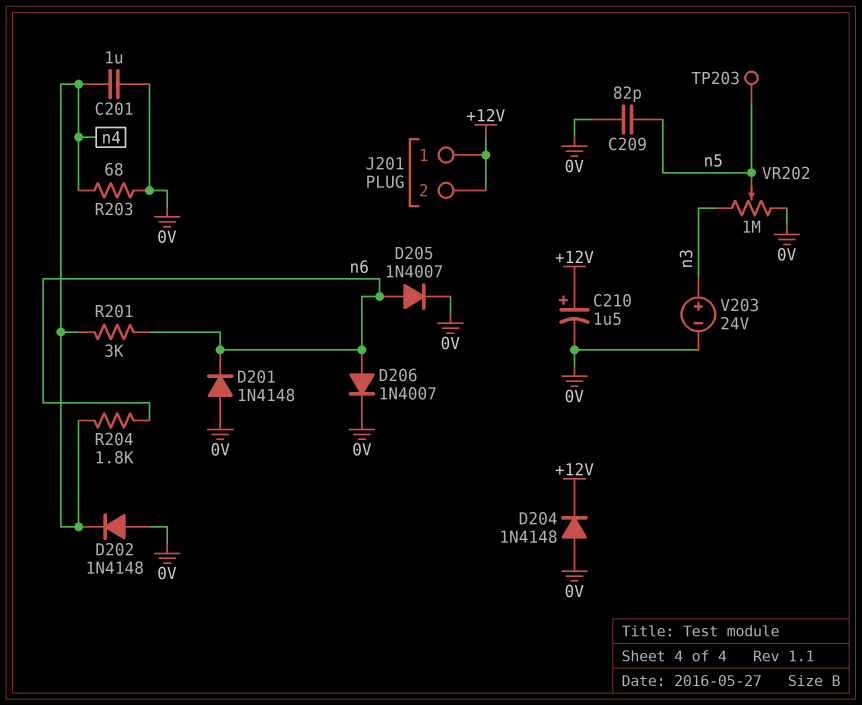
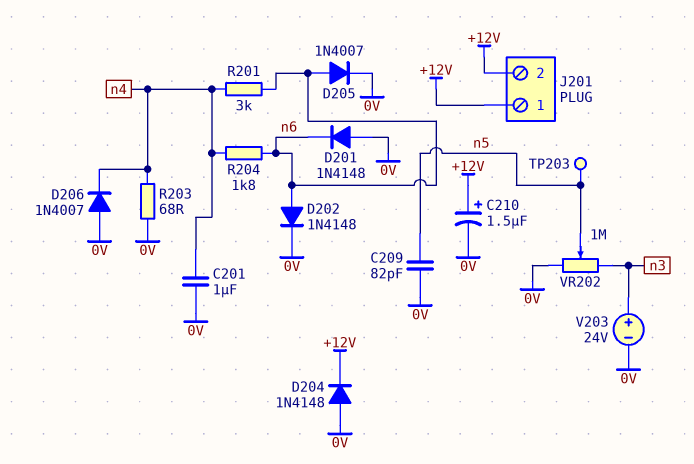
D202: diode 1N4148 (A 0V, K n4) -> diode 1N4148 (A n6, K 0V)
D206: diode 1N4007 (A n6, K 0V) -> diode 1N4007 (A 0V, K n4)

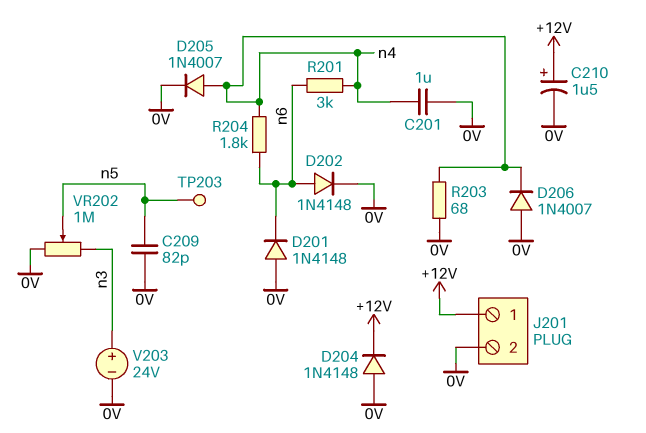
D205: diode 1N4007 (A n6, K 0V) -> diode 1N4007 (A n4, K 0V)
J201 pin 2: +12V -> 0V

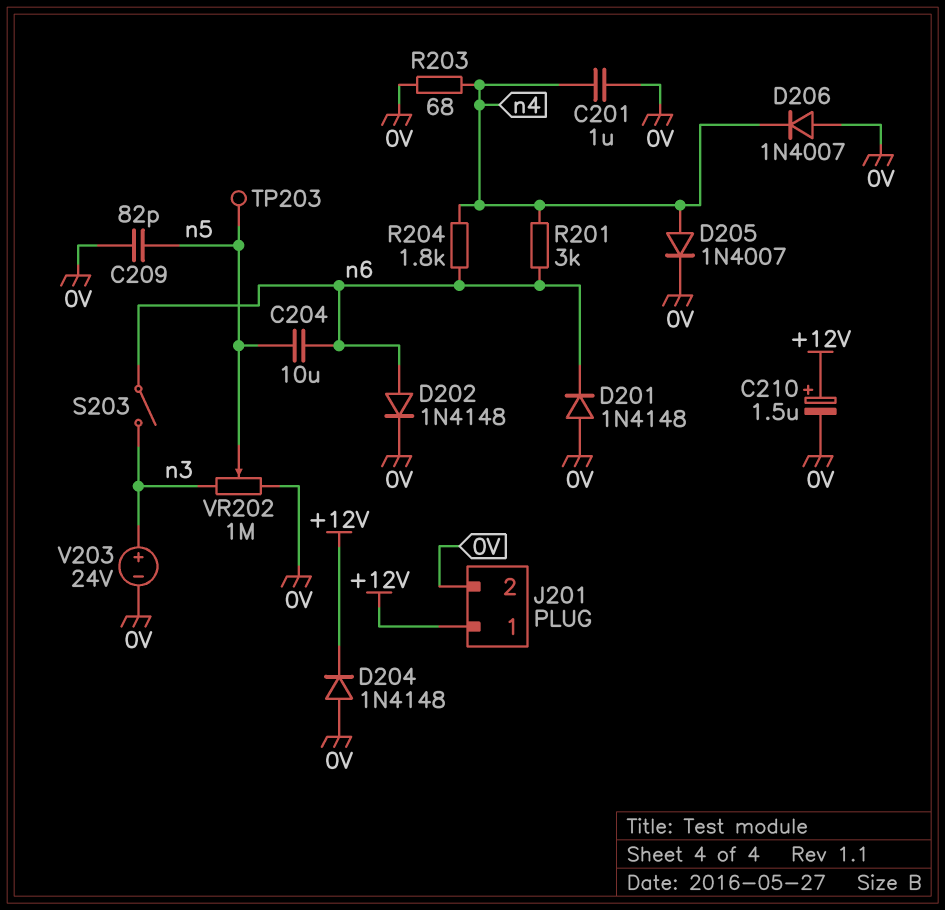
C204: none -> 10uF (n5, n6)
S203: none -> switch (n3, n6)

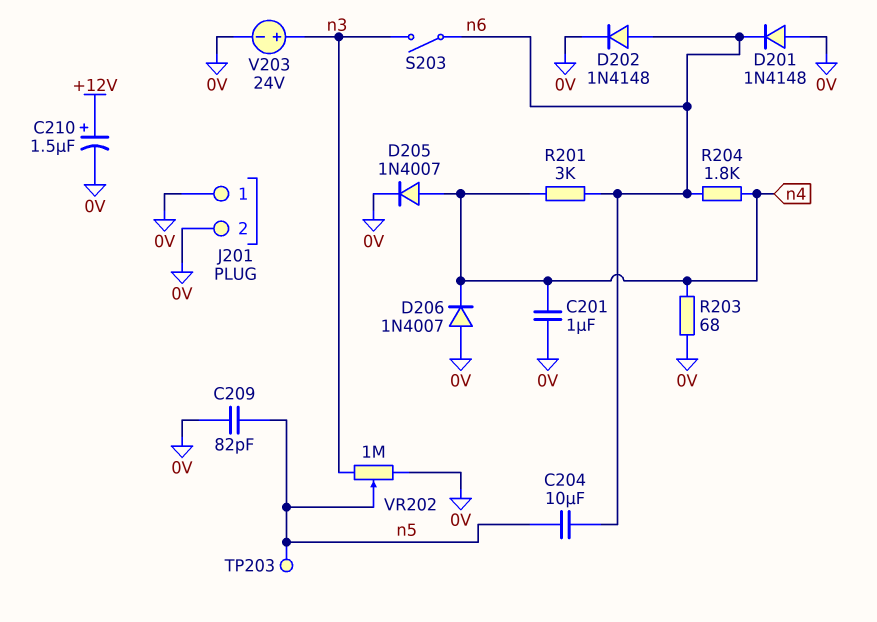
D204: diode 1N4148 (A 0V, K +12V) -> none
J201 pin 1: +12V -> 0V

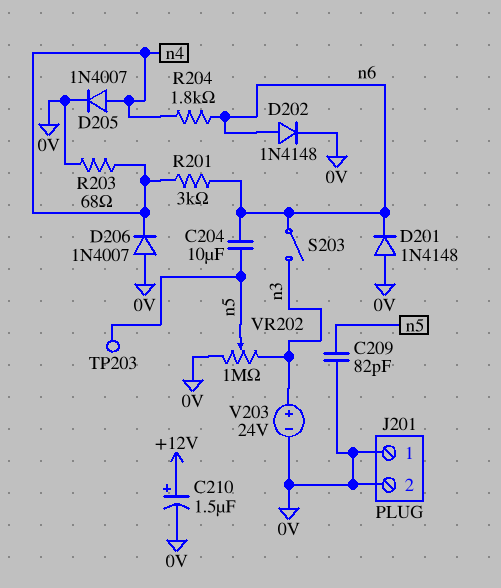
C201: 1uF (0V, n4) -> none

